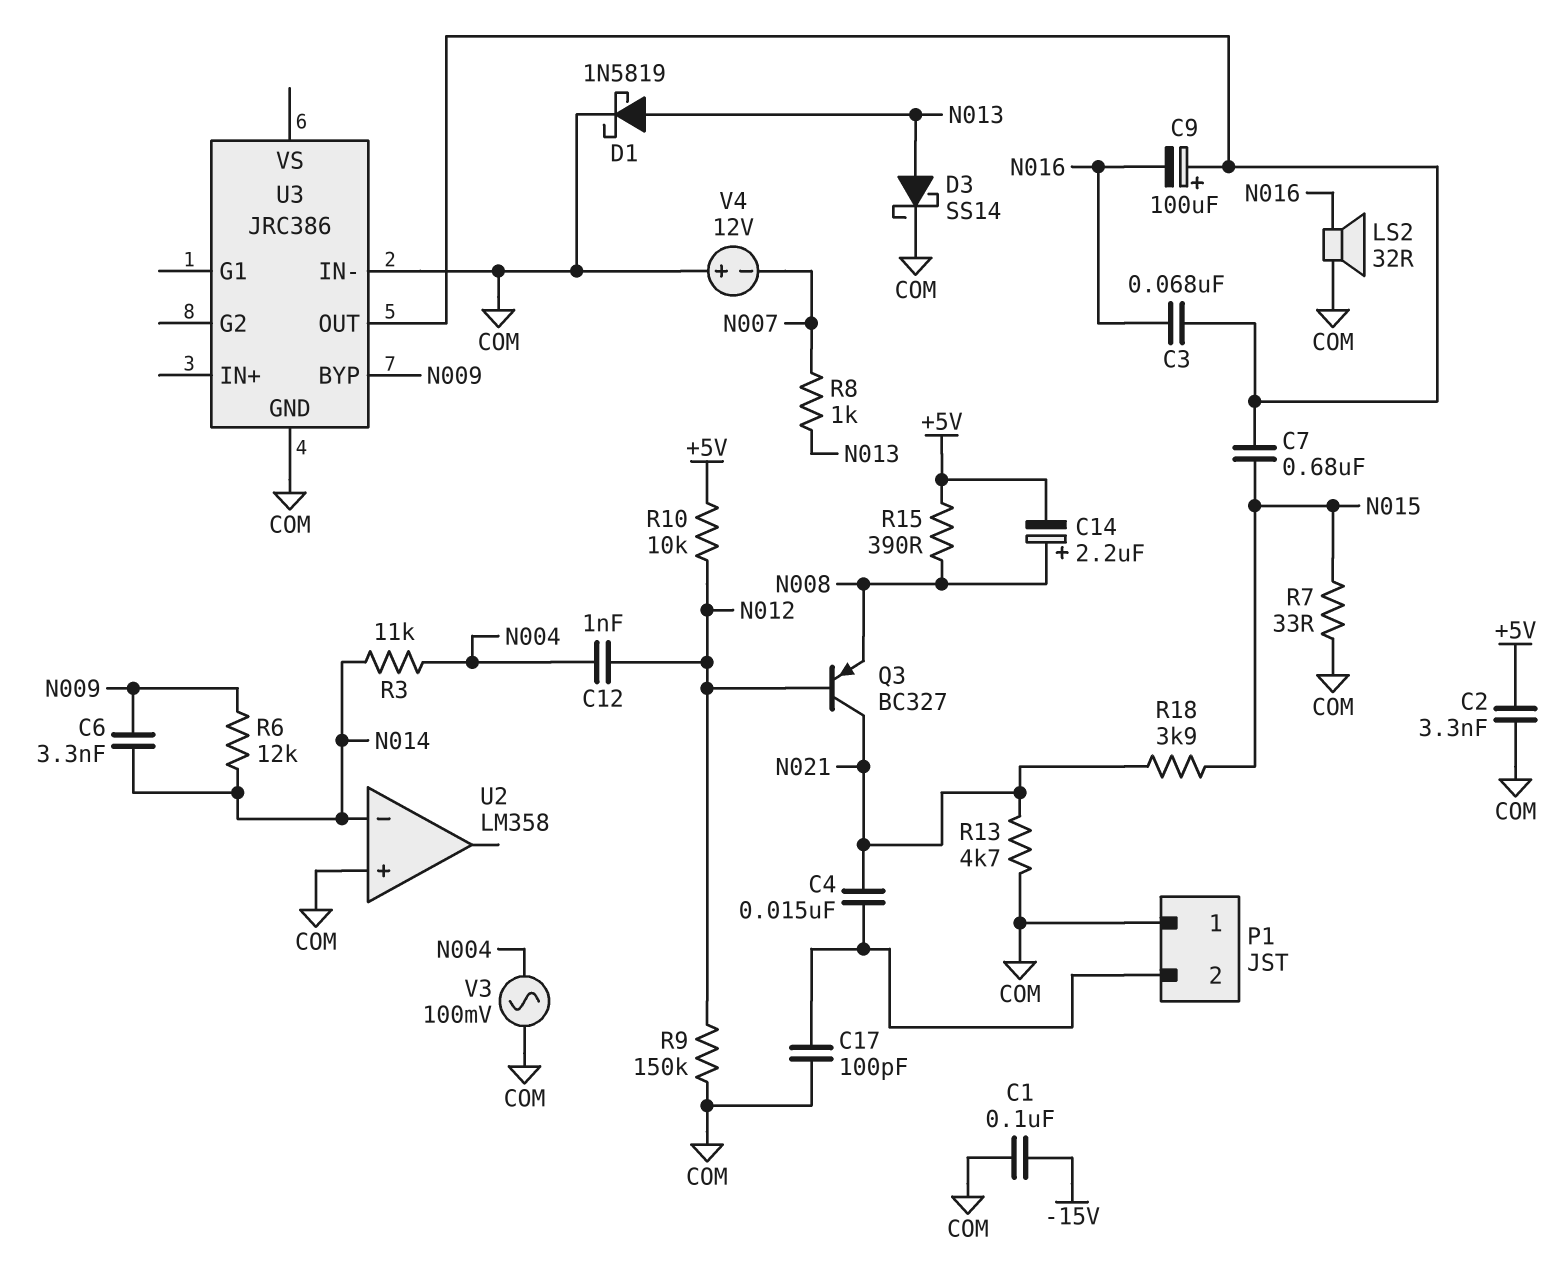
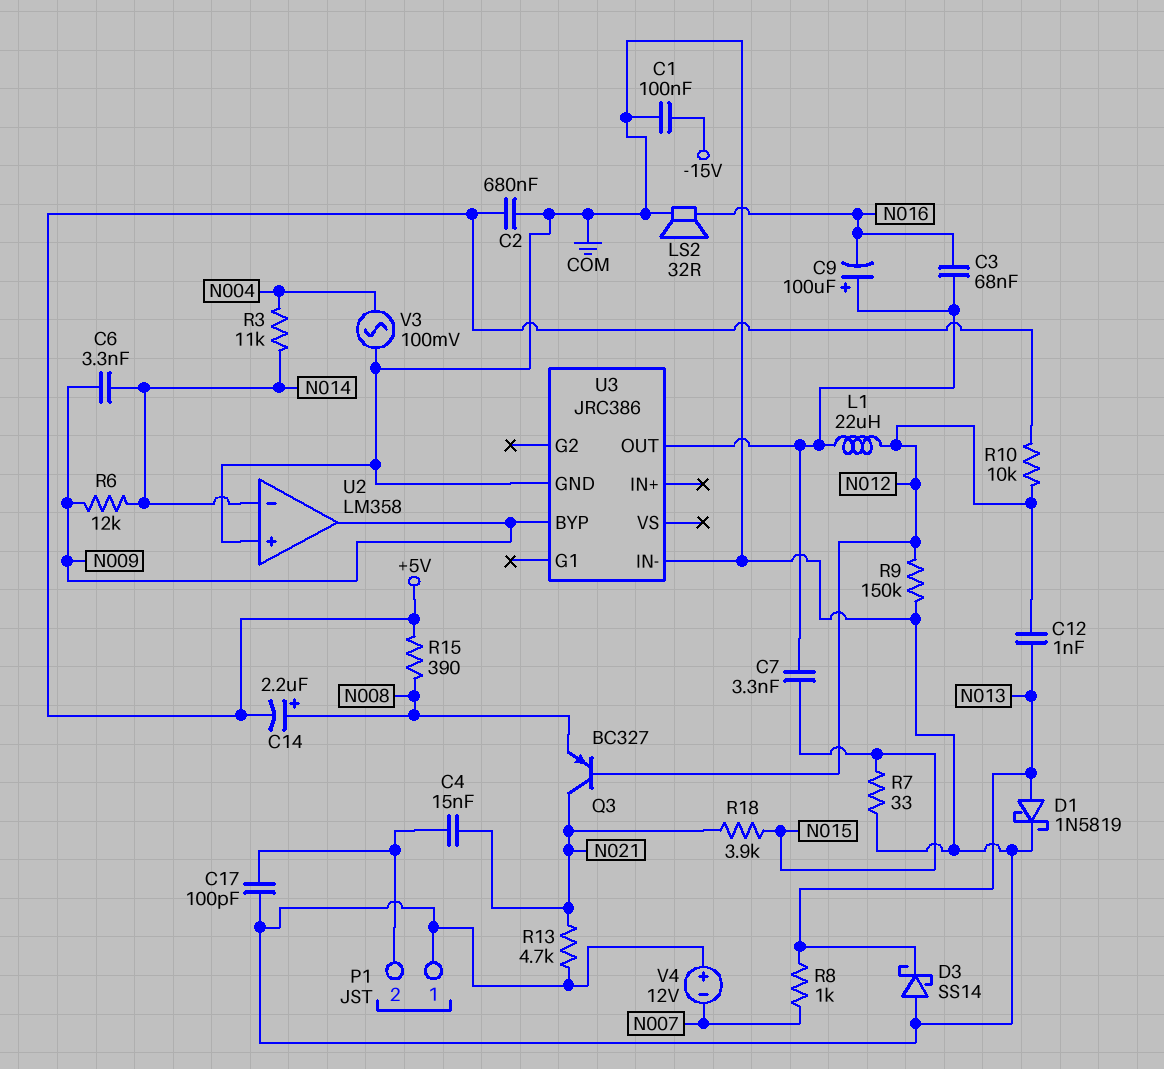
C2: 3.3nF (+5V, COM) -> 680nF (+5V, COM)
C7: 680nF (N015, U3/OUT) -> 3.3nF (N015, U3/OUT)
C12: 1nF (N004, N012) -> 1nF (N012, N013)
D3: schottky SS14 (A N013, K COM) -> schottky SS14 (A COM, K N013)
L1: none -> 22uH (N012, U3/OUT)
U2 pin out: none -> N009

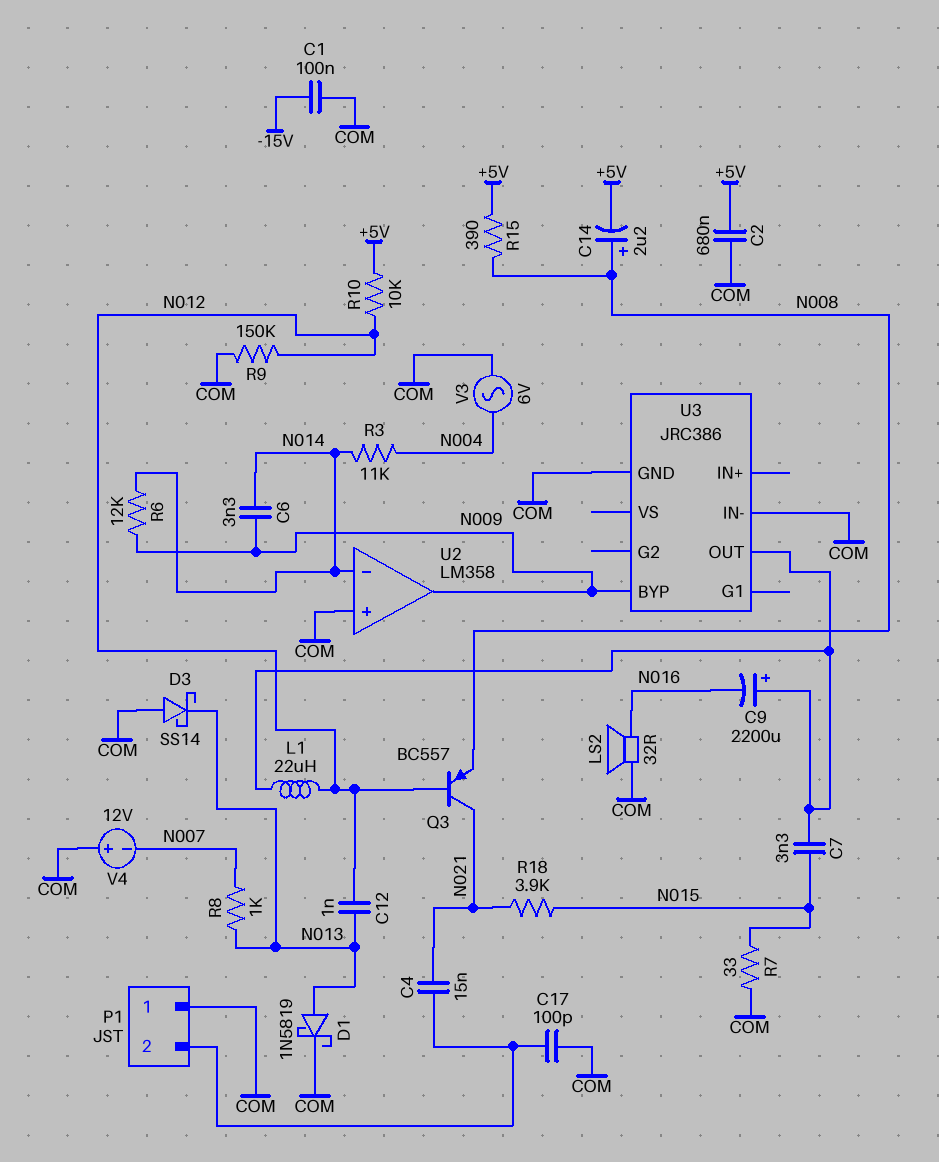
C3: 68nF (N016, U3/OUT) -> none
C9: 100uF (plus U3/OUT, minus N016) -> 2200uF (plus U3/OUT, minus N016)
Q3: PNP BC327 (B N012, C N021, E N008) -> PNP BC557 (B N012, C N021, E N008)
R13: 4.7k (COM, N021) -> none
V3: AC 100mV (COM, N004) -> AC 6V (COM, N004)

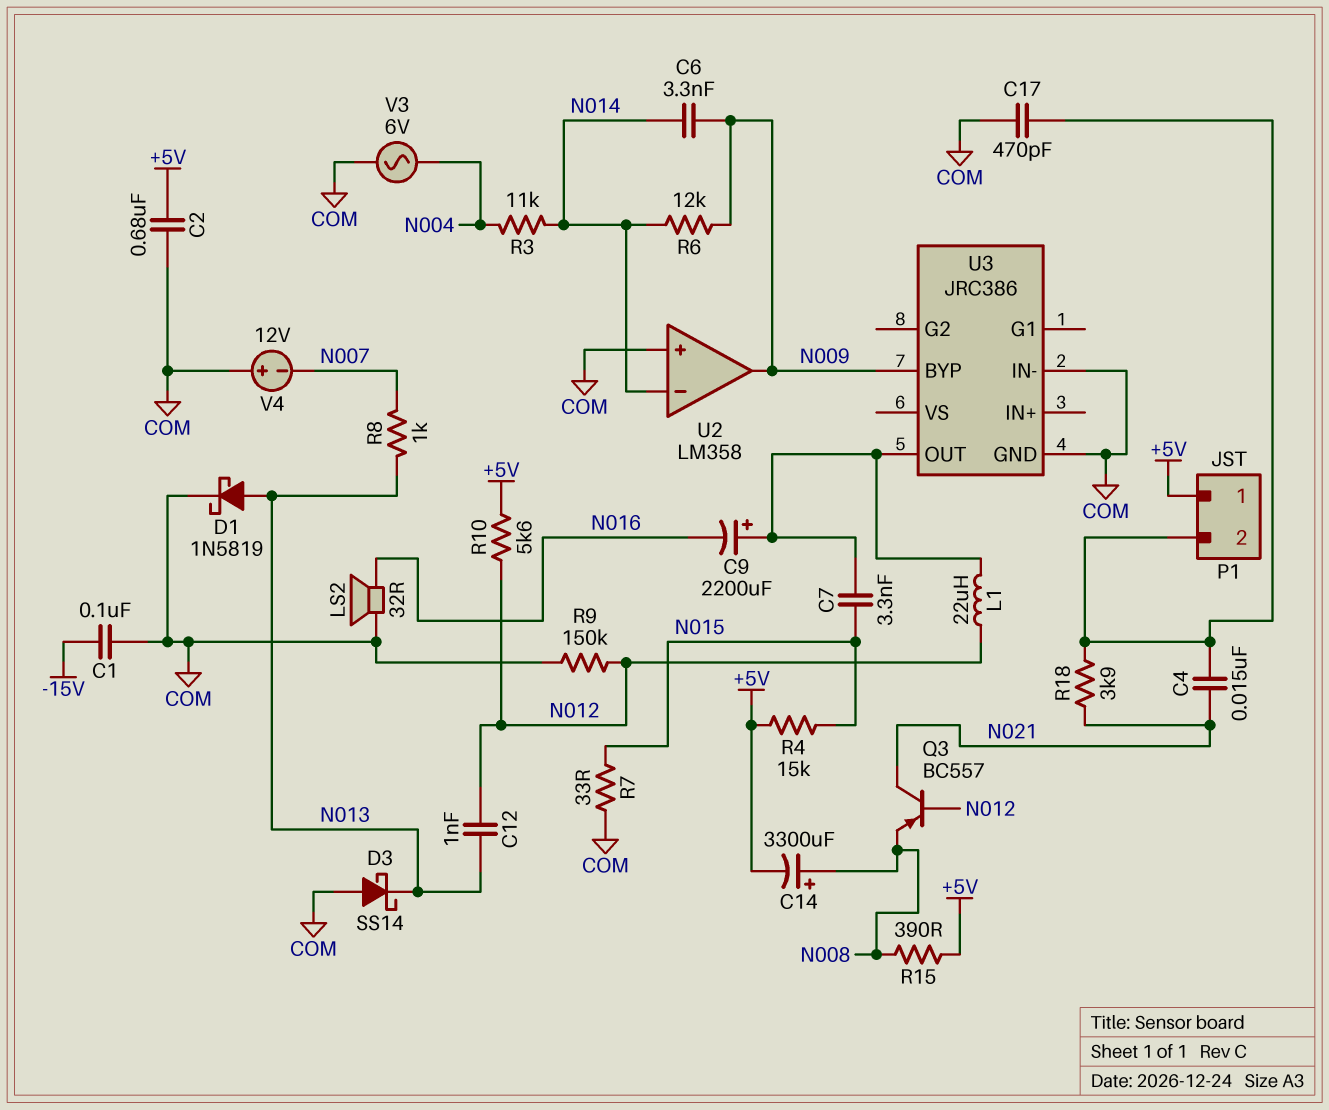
C14: 2.2uF (plus N008, minus +5V) -> 3300uF (plus N008, minus +5V)
C17: 100pF (COM, P1/2) -> 470pF (COM, P1/2)
P1 pin 1: COM -> +5V
R4: none -> 15k (+5V, N015)
R10: 10k (+5V, N012) -> 5.6k (+5V, N012)
R18: 3.9k (N015, N021) -> 3.9k (N021, P1/2)

